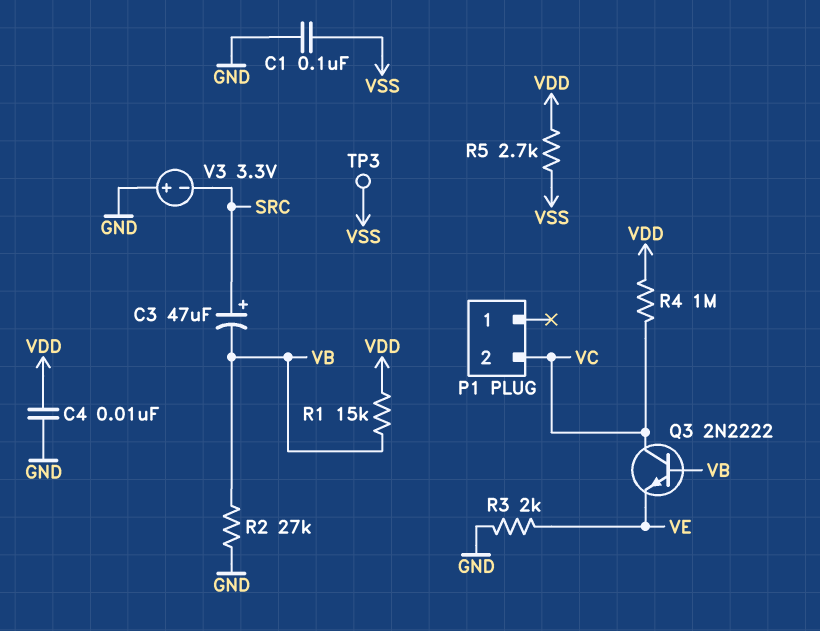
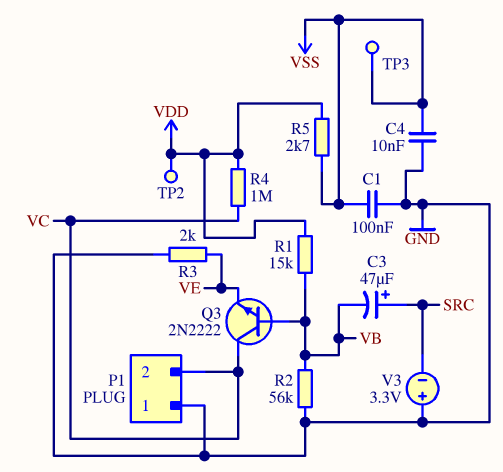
C4: 10nF (GND, VDD) -> 10nF (GND, VSS)
P1 pin 1: none -> GND
R2: 27k (GND, VB) -> 56k (GND, VB)
TP2: none -> test point (VDD)

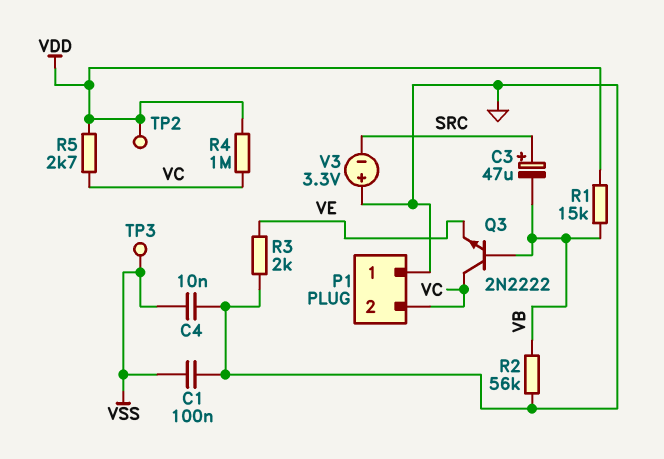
R5: 2.7k (VDD, VSS) -> 2.7k (VC, VDD)

